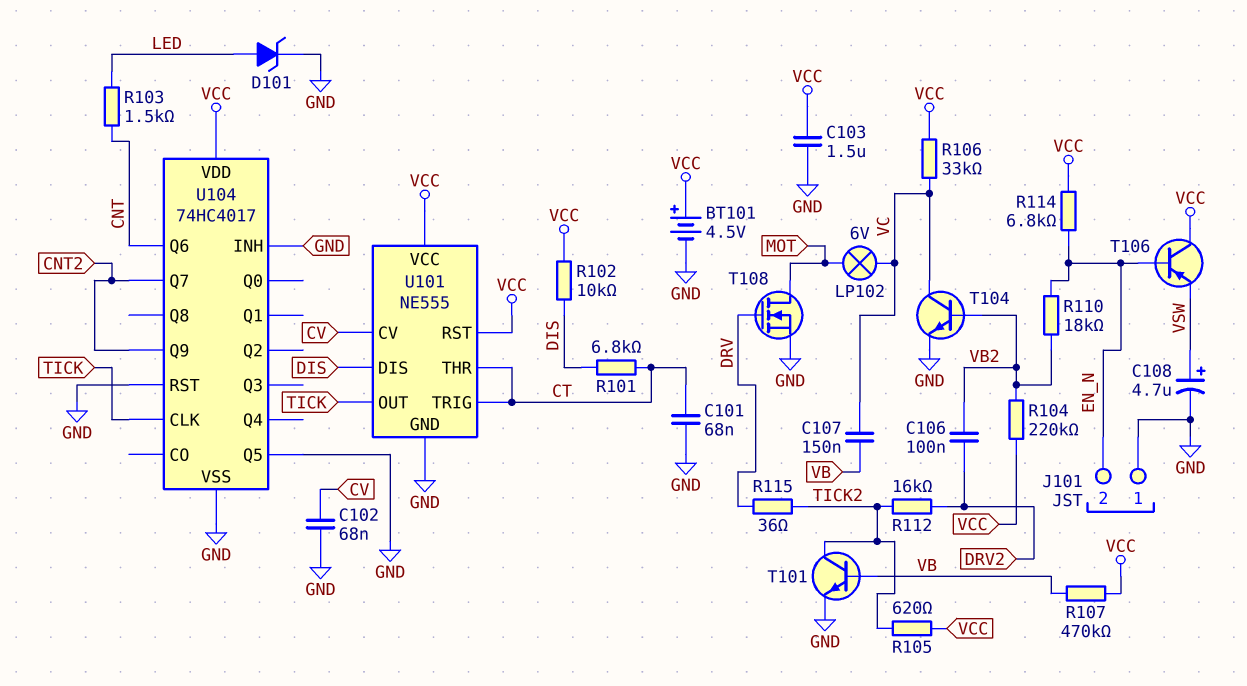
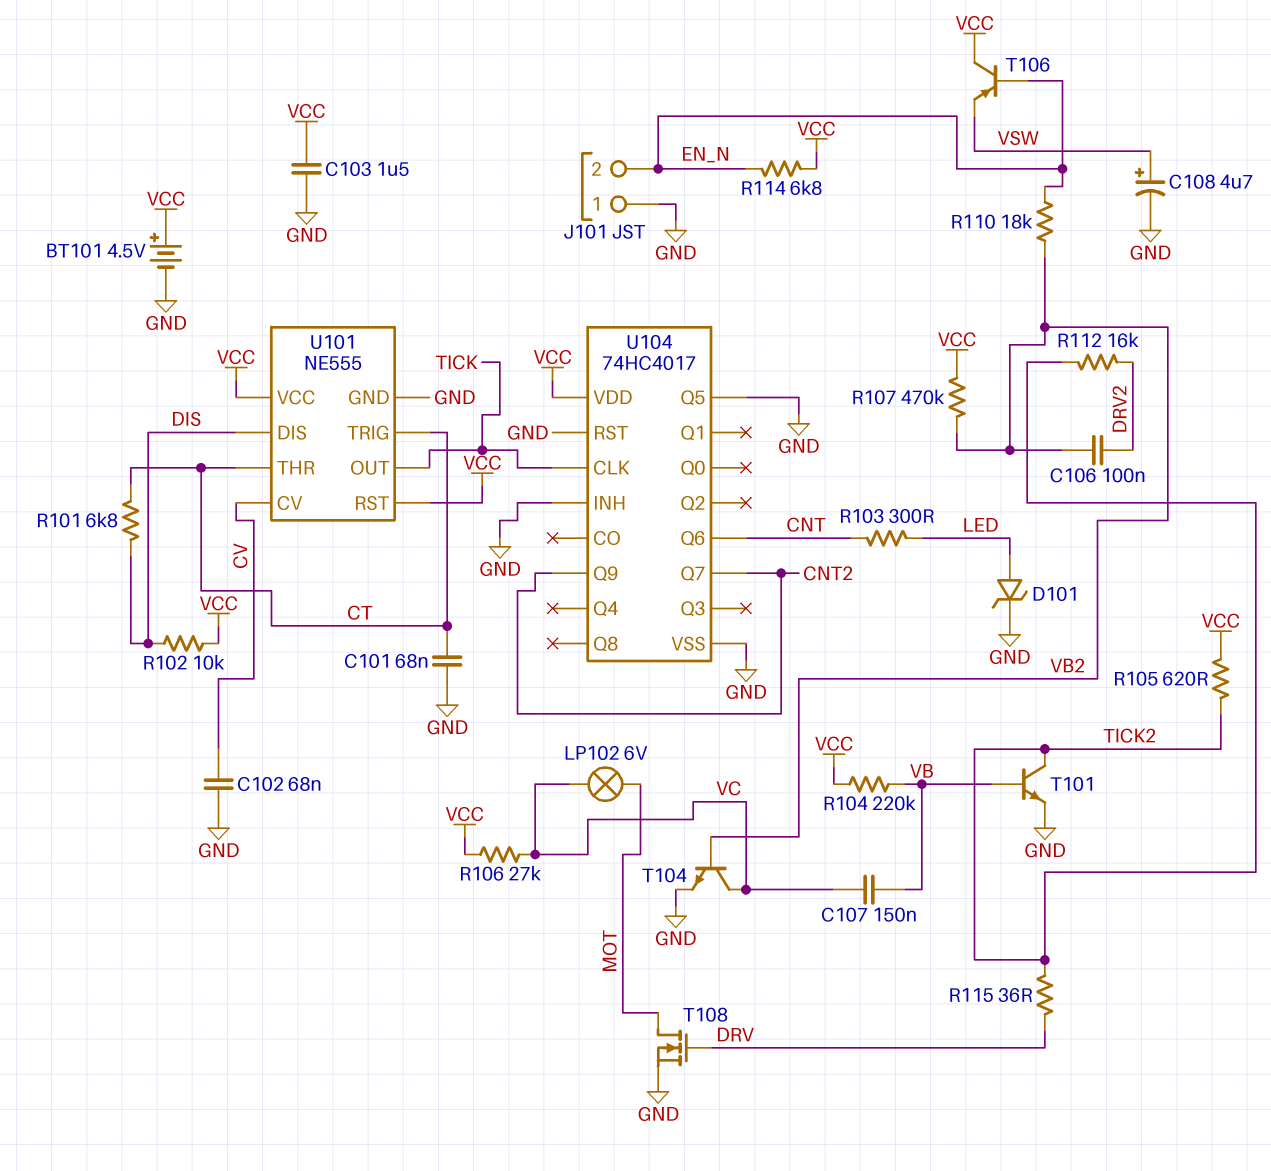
R103: 1.5k (CNT, LED) -> 300 (CNT, LED)
R104: 220k (VB2, VCC) -> 220k (VB, VCC)
R106: 33k (VC, VCC) -> 27k (VC, VCC)
R107: 470k (VB, VCC) -> 470k (VB2, VCC)

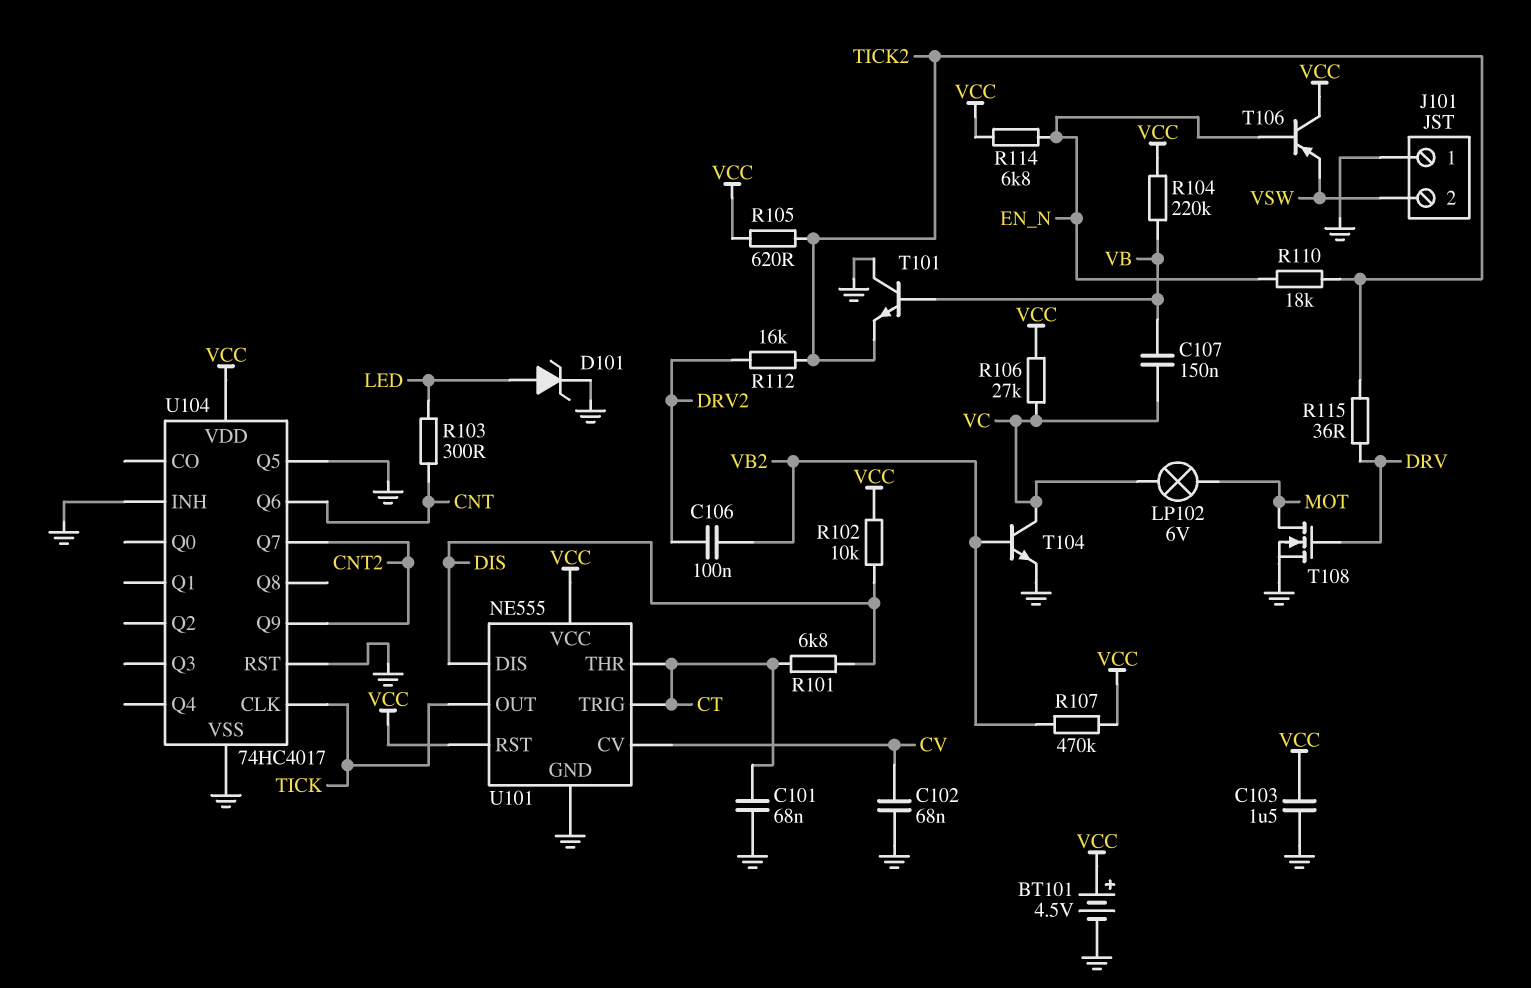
C108: 4.7uF (plus VSW, minus GND) -> none
J101 pin 2: EN_N -> VSW
R110: 18k (EN_N, VB2) -> 18k (EN_N, TICK2)
T101: NPN (B VB, C TICK2, E GND) -> NPN (B VB, C GND, E TICK2)

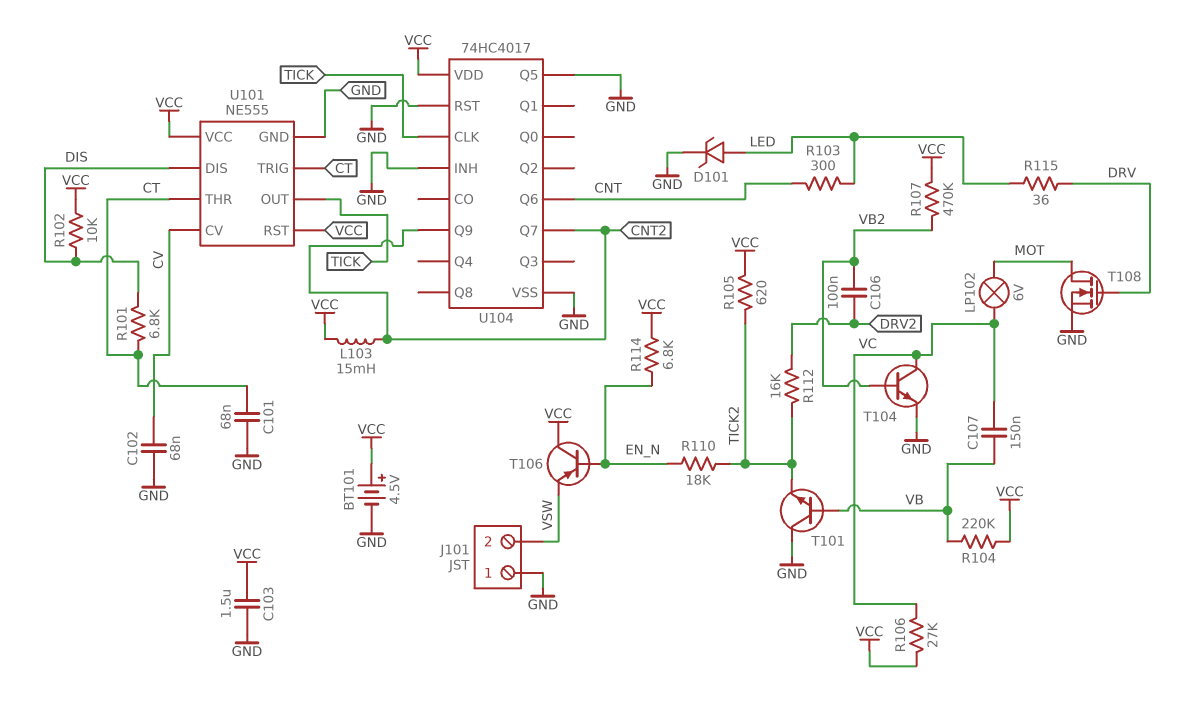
L103: none -> 15mH (CNT2, VCC)
R115: 36 (DRV, TICK2) -> 36 (DRV, LED)

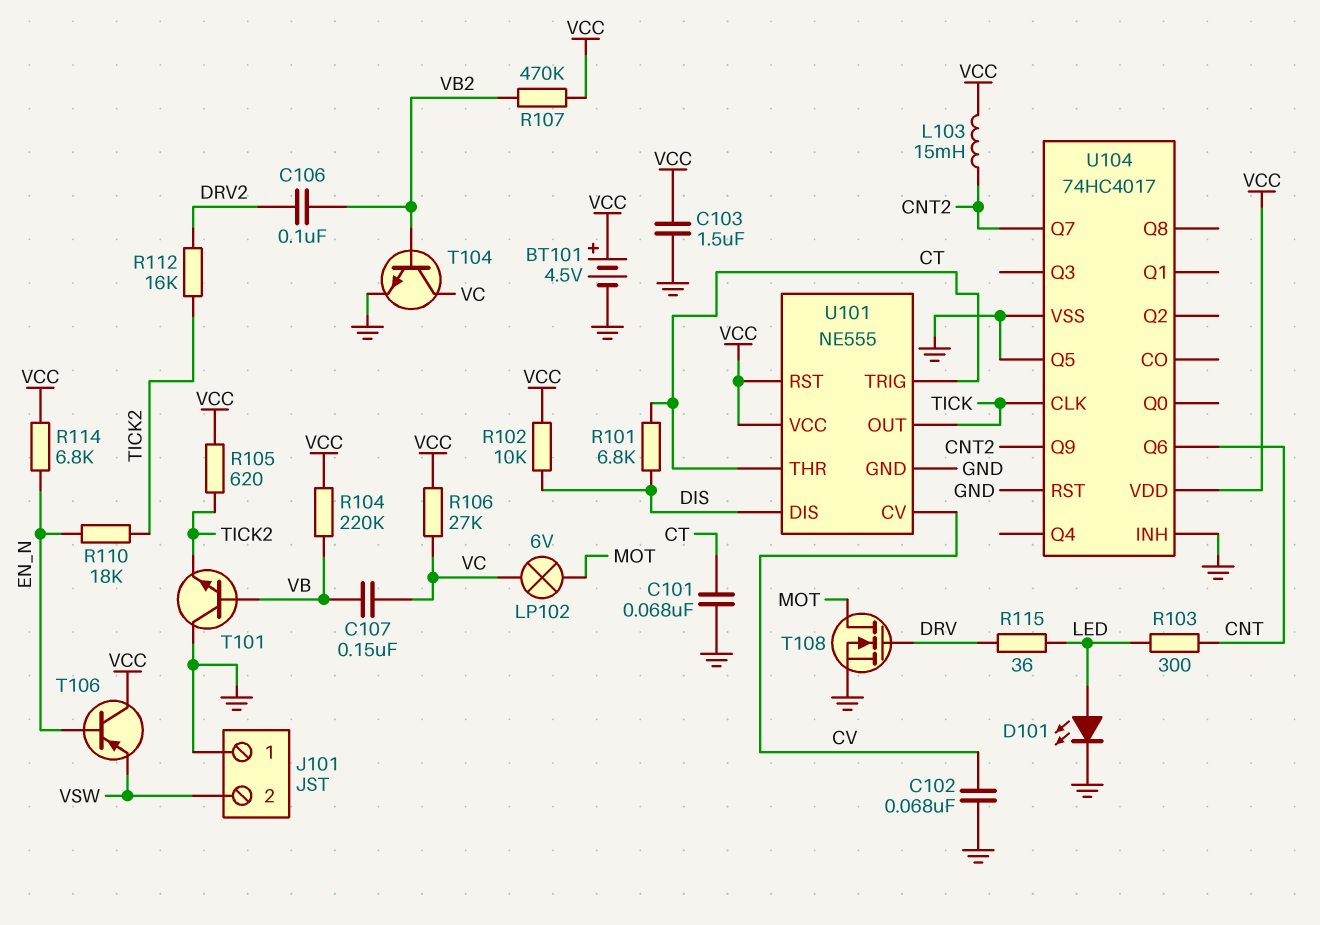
D101: zener (A LED, K GND) -> LED (A LED, K GND)

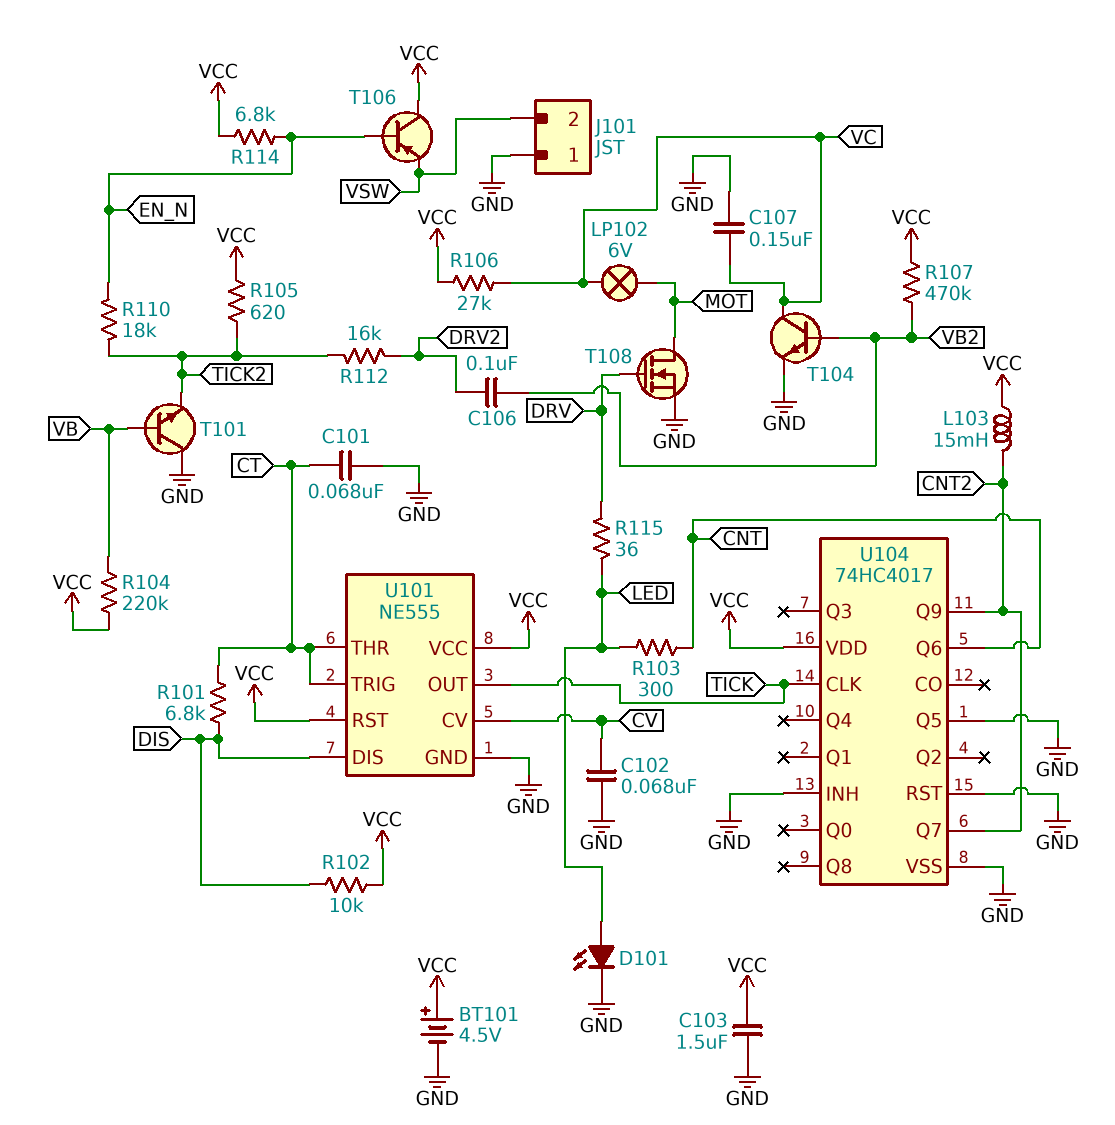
C107: 150nF (VB, VC) -> 150nF (GND, VC)

